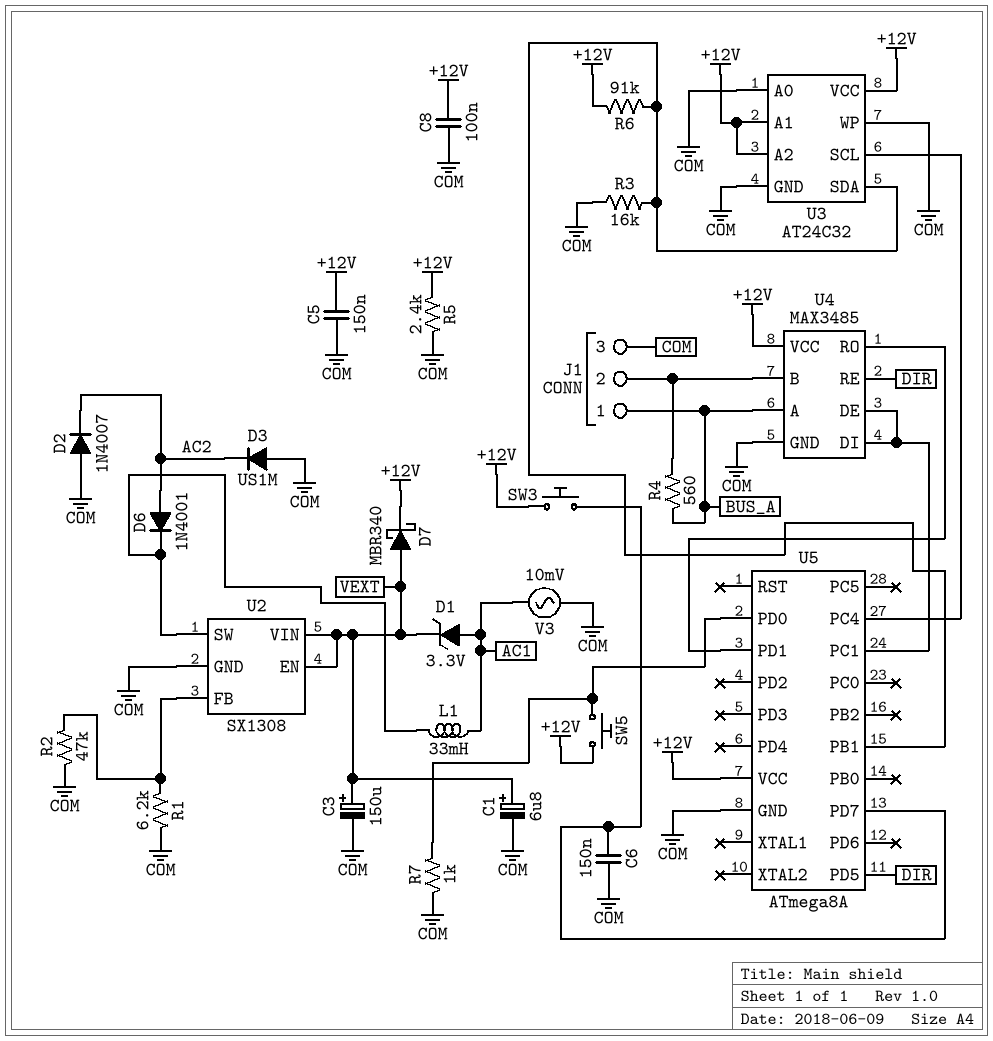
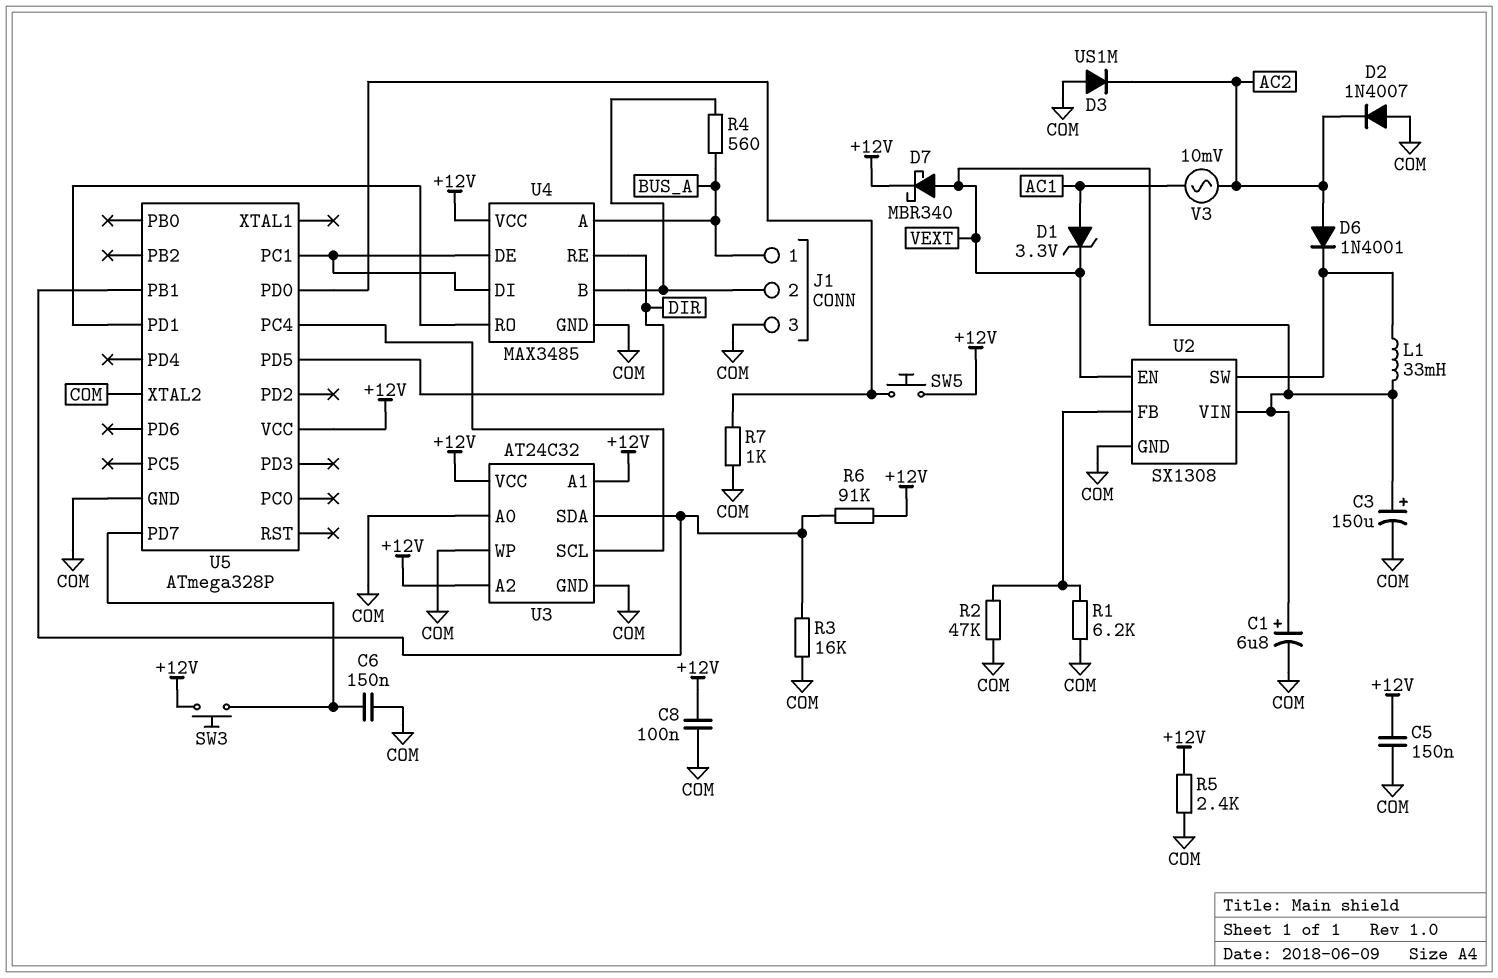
L1: 33mH (AC1, U2/SW) -> 33mH (U2/SW, VEXT)
U5: ATmega8A -> ATmega328P
U5 pin XTAL2: none -> COM
V3: AC 10mV (AC1, COM) -> AC 10mV (AC1, AC2)

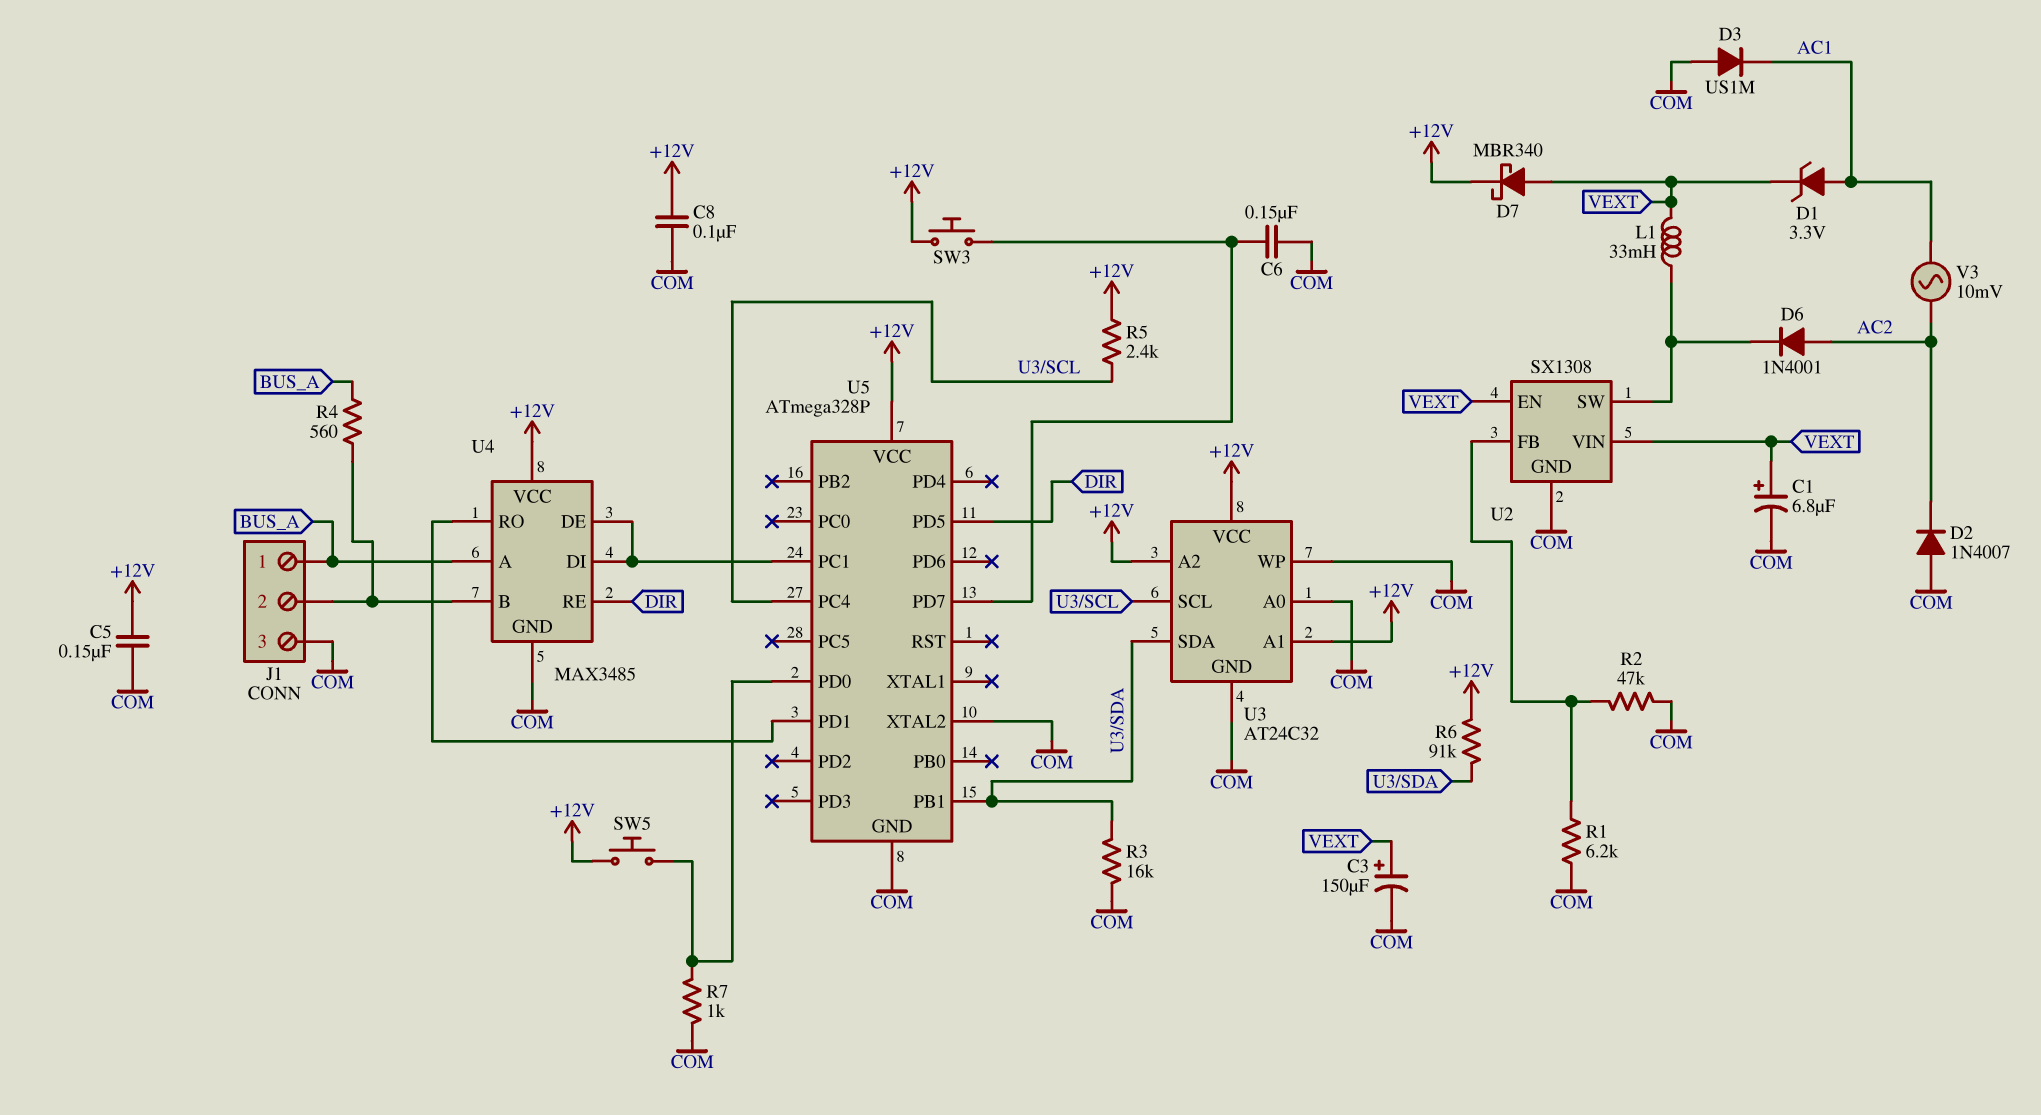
D3: diode US1M (A COM, K AC2) -> diode US1M (A COM, K AC1)
R5: 2.4k (+12V, COM) -> 2.4k (+12V, U3/SCL)

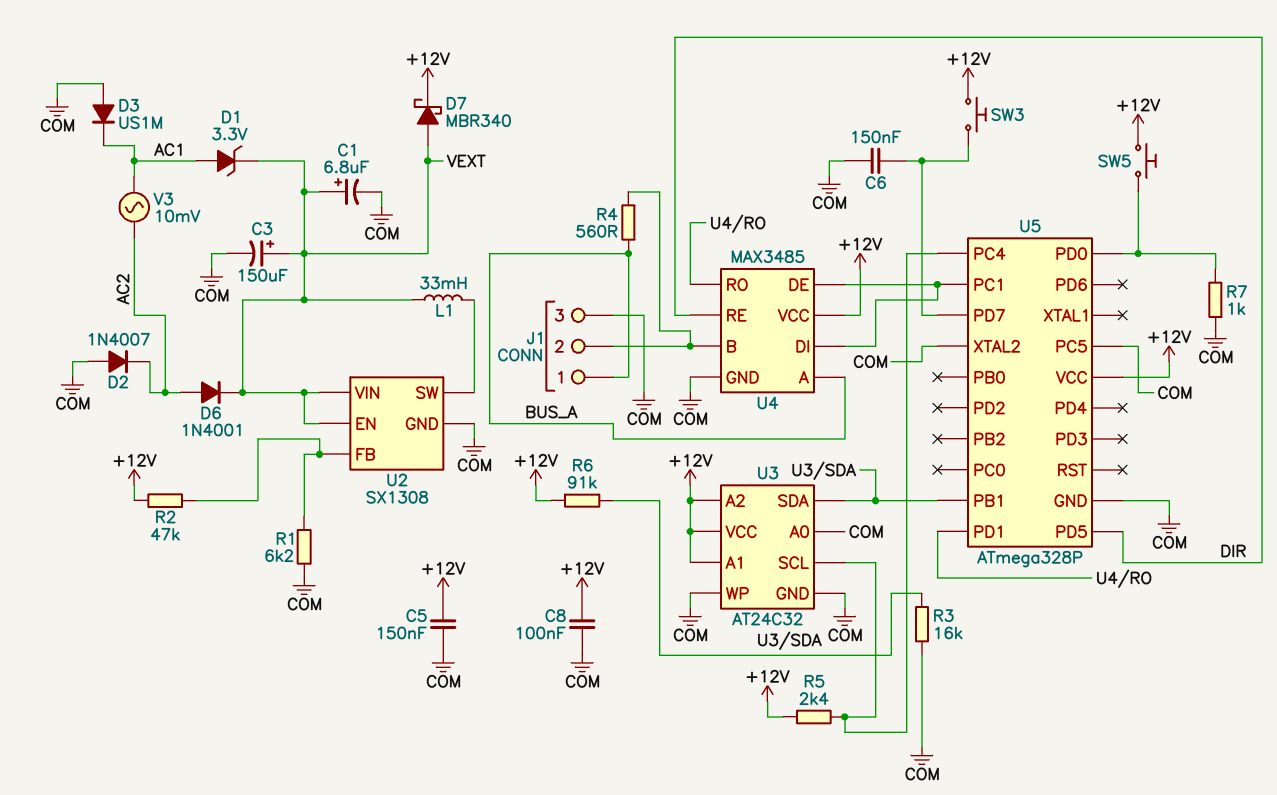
D6: diode 1N4001 (A AC2, K U2/SW) -> diode 1N4001 (A AC2, K VEXT)
R2: 47k (COM, U2/FB) -> 47k (+12V, U2/FB)
U5 pin PC5: none -> COM

